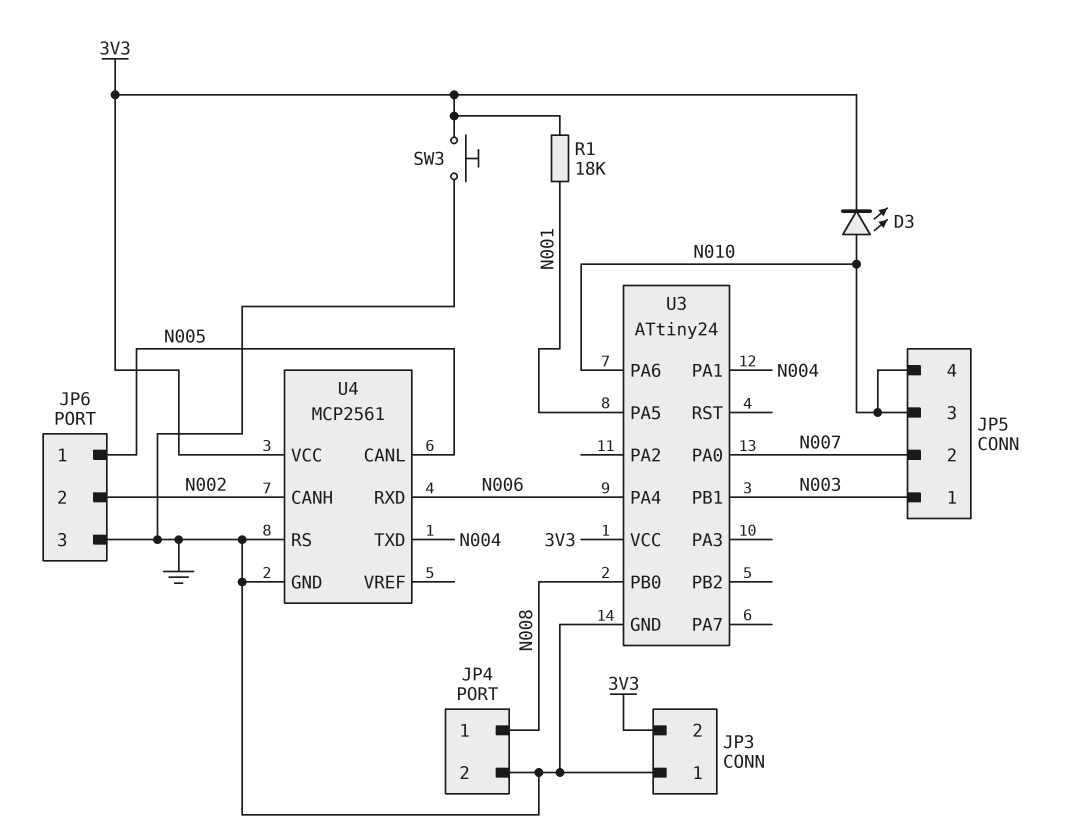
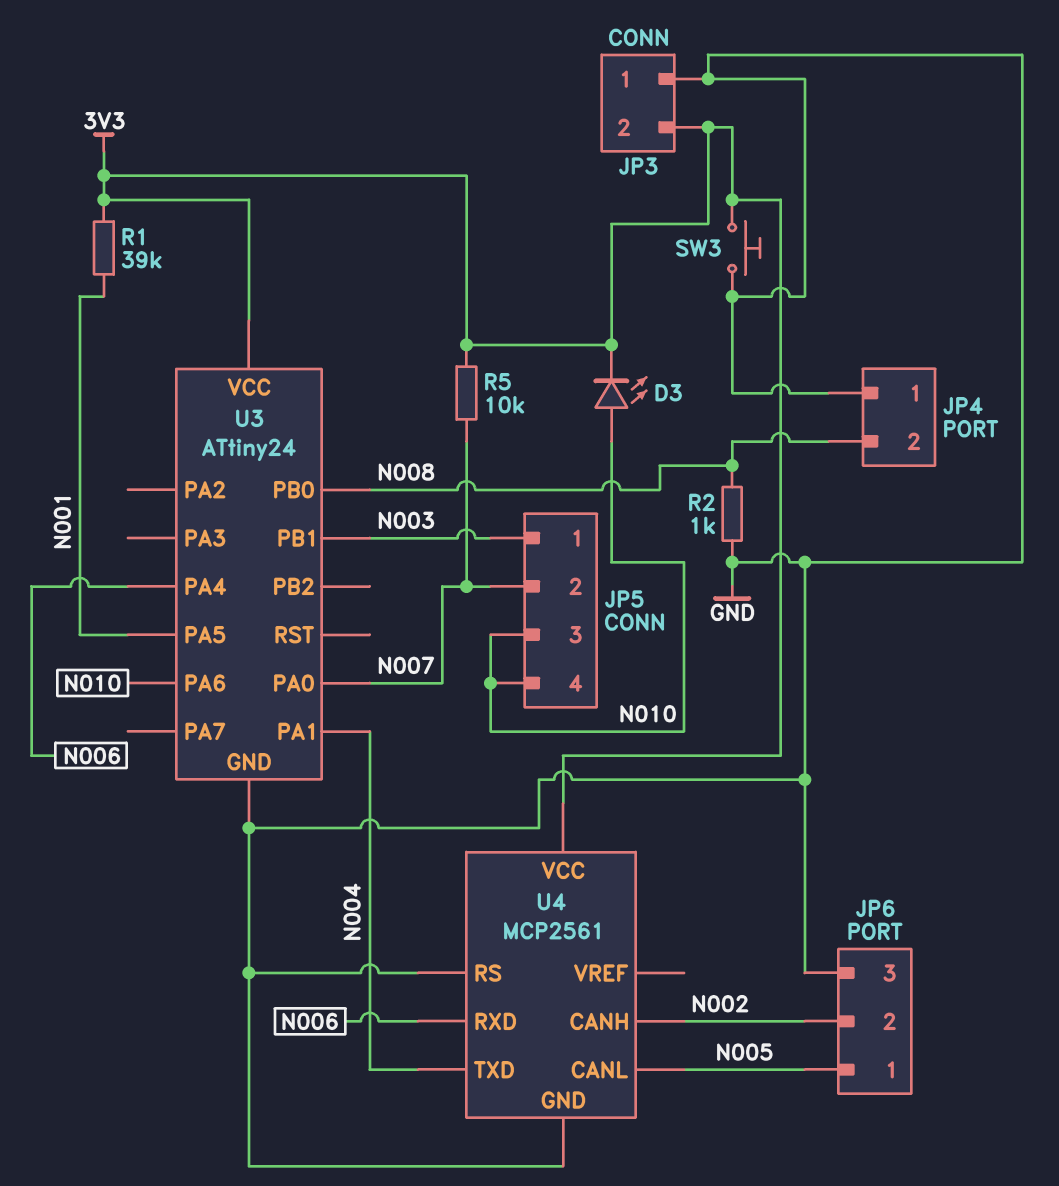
JP4 pin 1: N008 -> GND
JP4 pin 2: GND -> N008
R1: 18k (3V3, N001) -> 39k (3V3, N001)
R2: none -> 1k (GND, N008)
R5: none -> 10k (3V3, N007)

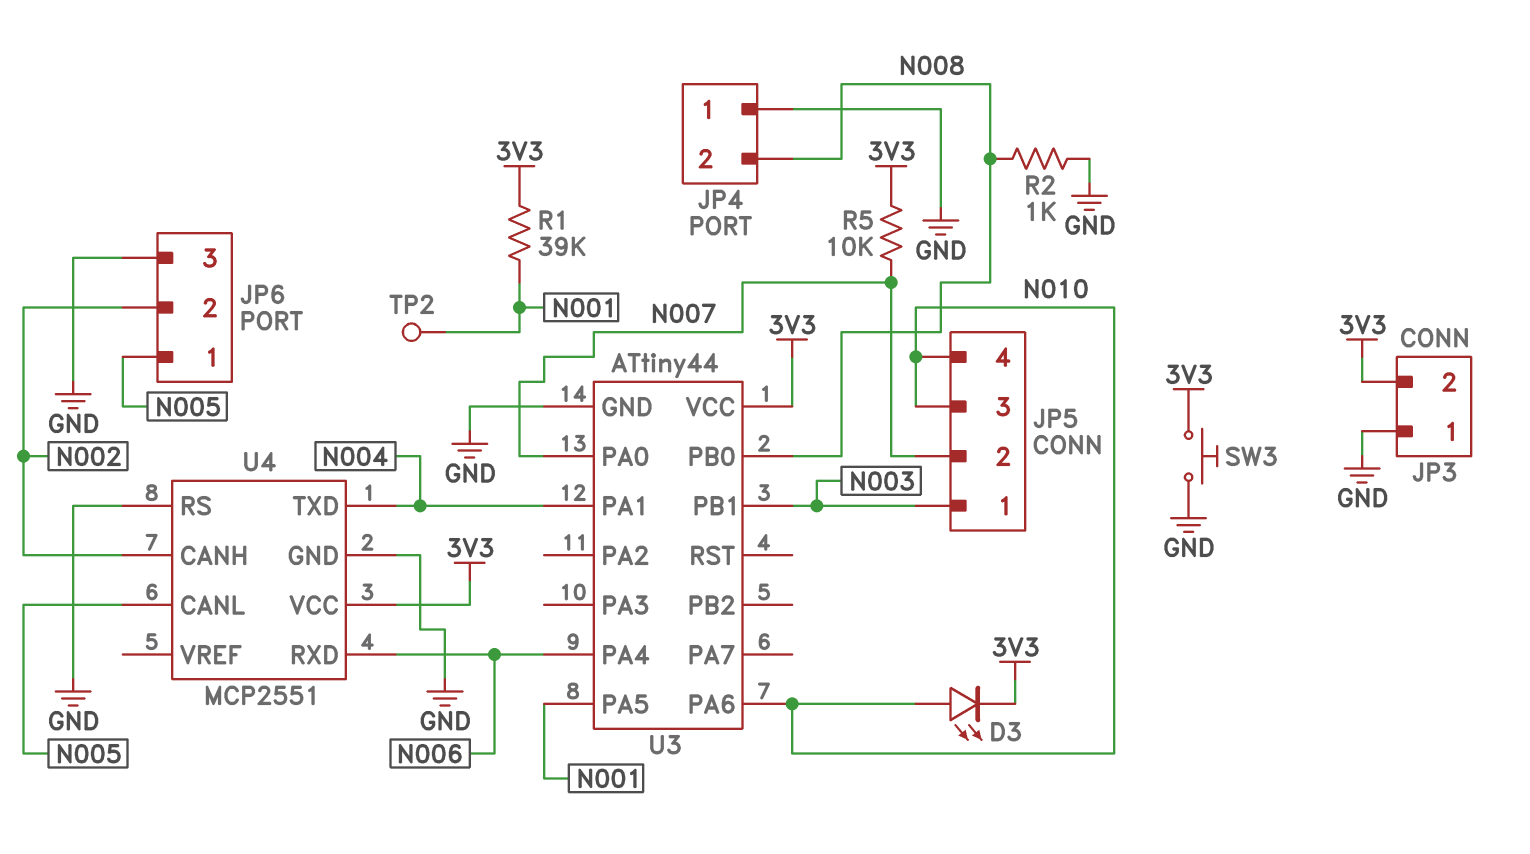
TP2: none -> test point (N001)
U3: ATtiny24 -> ATtiny44
U4: MCP2561 -> MCP2551

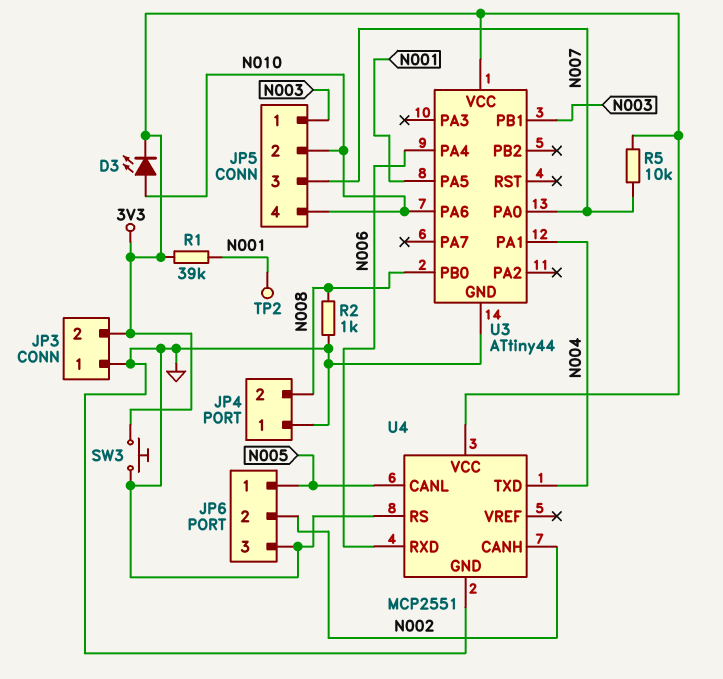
JP5 pin 2: N007 -> N010
JP5 pin 3: N010 -> N007

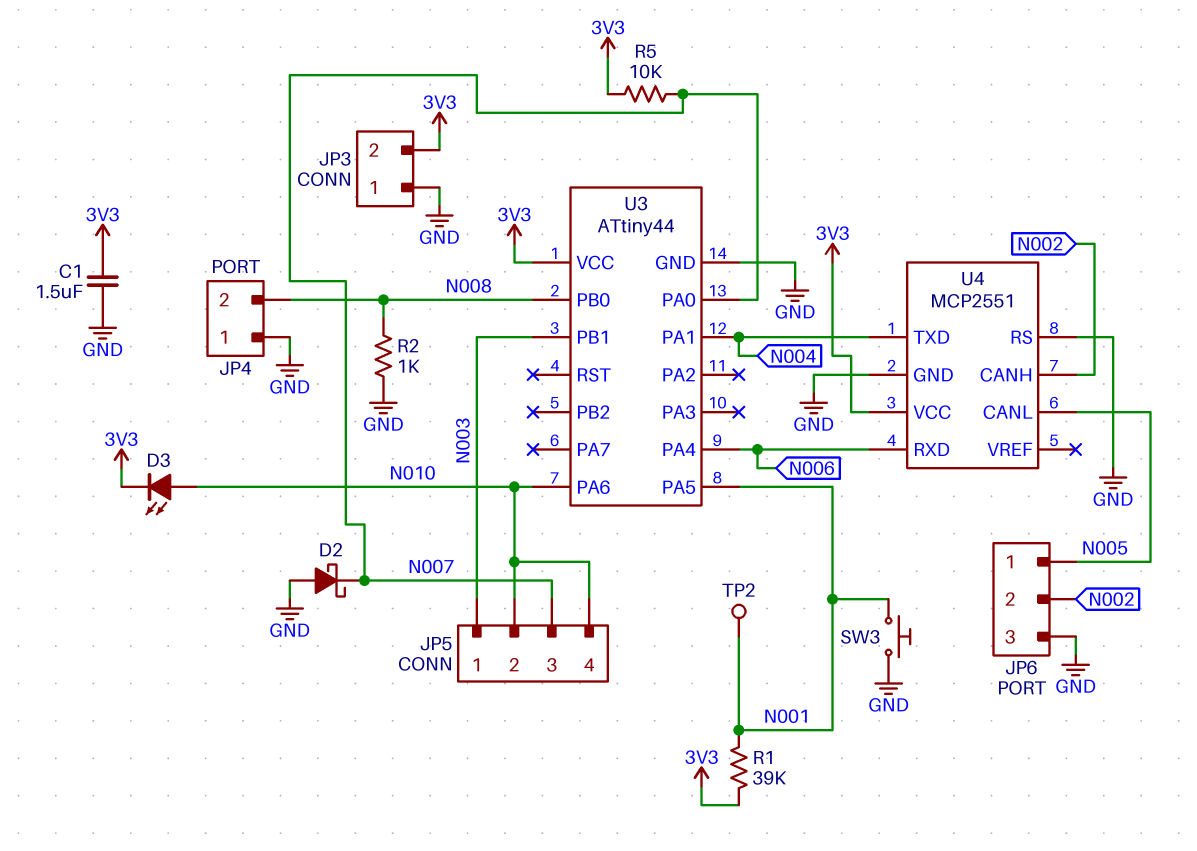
C1: none -> 1.5uF (3V3, GND)
D2: none -> schottky (A GND, K N007)
SW3: button (3V3, GND) -> button (GND, N001)

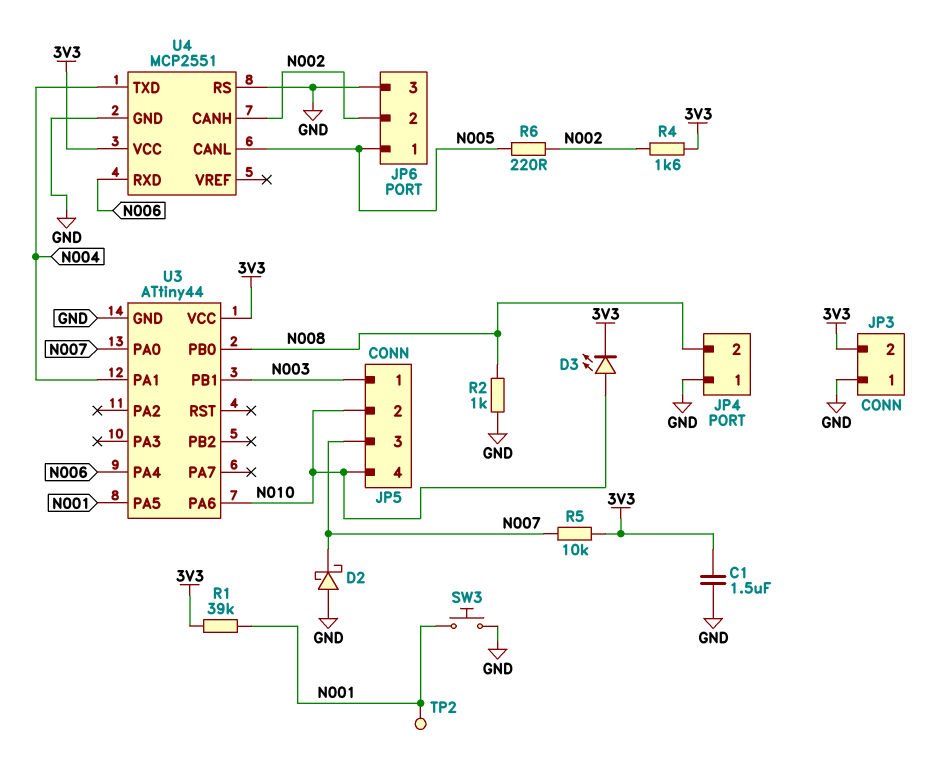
R4: none -> 1.6k (3V3, N002)
R6: none -> 220 (N002, N005)

